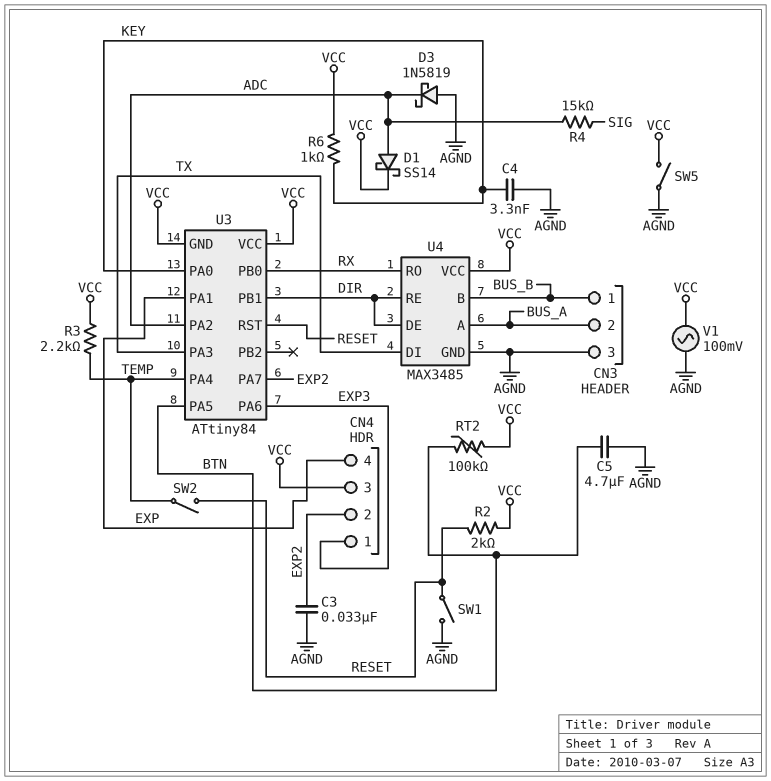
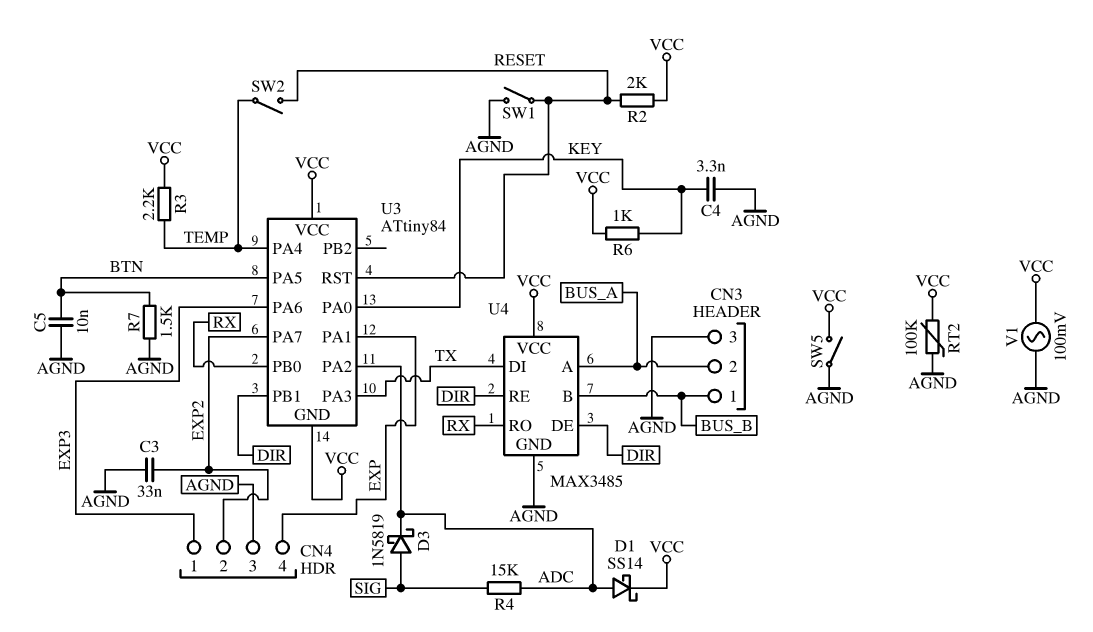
C5: 4.7uF (AGND, BTN) -> 10nF (AGND, BTN)
CN4 pin 3: VCC -> AGND
D3: schottky 1N5819 (A AGND, K ADC) -> schottky 1N5819 (A SIG, K ADC)
R7: none -> 1.5k (AGND, BTN)
RT2: 100k (BTN, VCC) -> 100k (AGND, VCC)

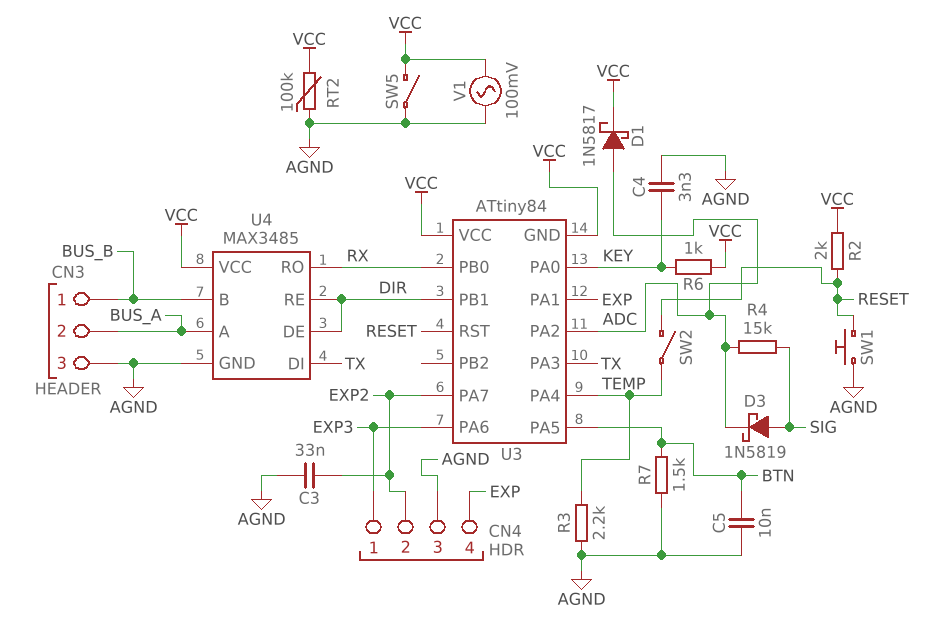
D1: schottky SS14 (A ADC, K VCC) -> schottky 1N5817 (A ADC, K VCC)
R3: 2.2k (TEMP, VCC) -> 2.2k (AGND, TEMP)
SW1: switch (AGND, RESET) -> button (AGND, RESET)

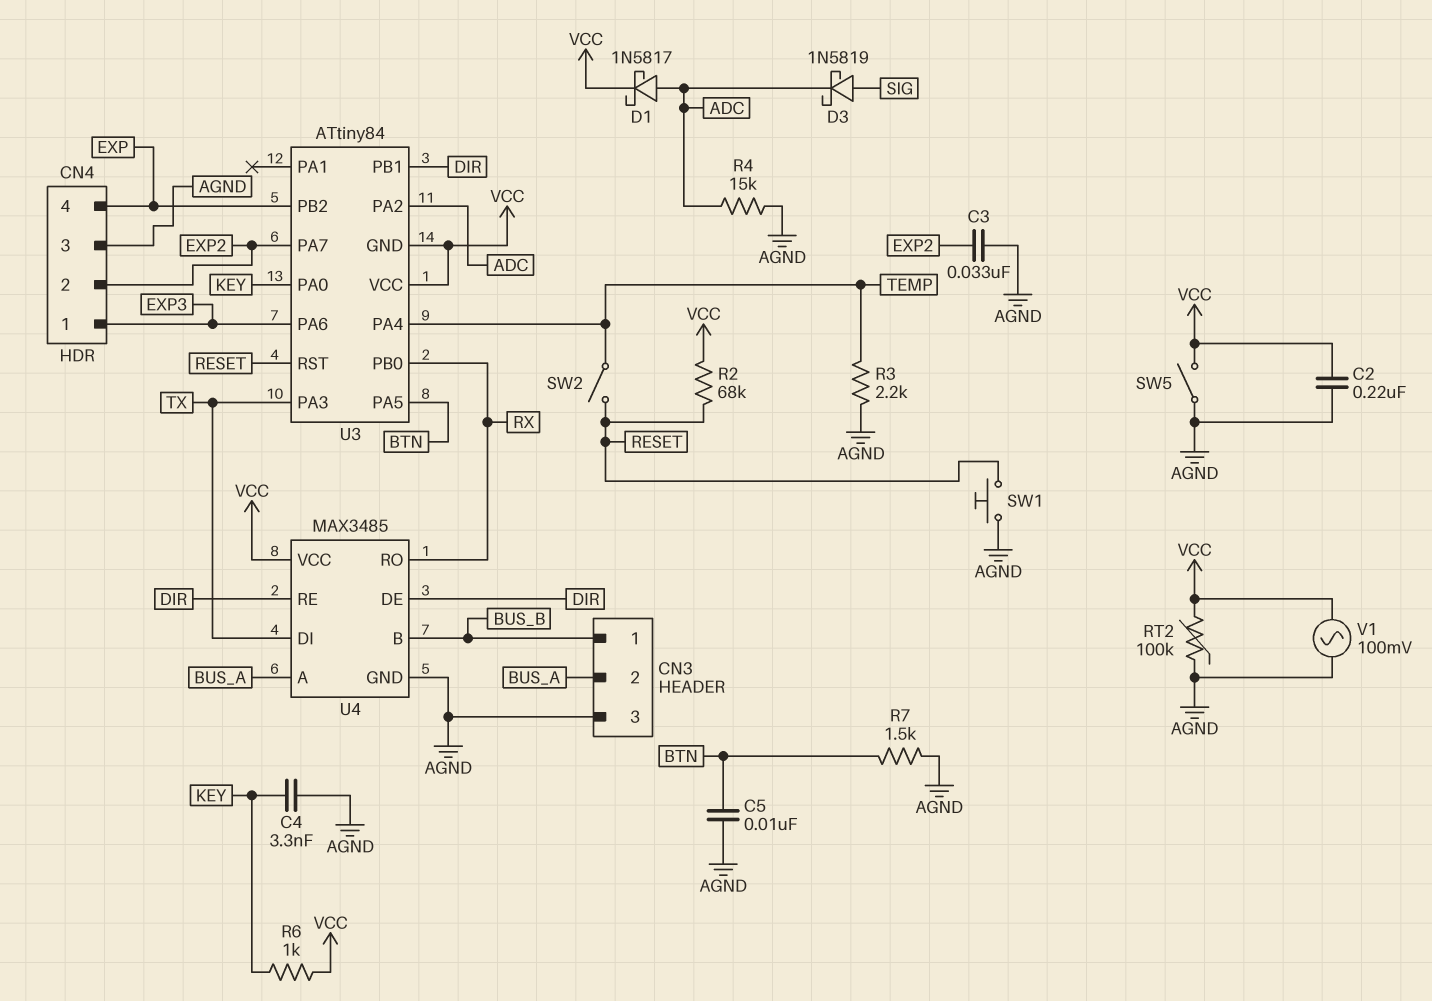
C2: none -> 220nF (AGND, VCC)
R2: 2k (RESET, VCC) -> 68k (RESET, VCC)
R4: 15k (ADC, SIG) -> 15k (ADC, AGND)
U3 pin PA1: EXP -> none
U3 pin PB2: none -> EXP

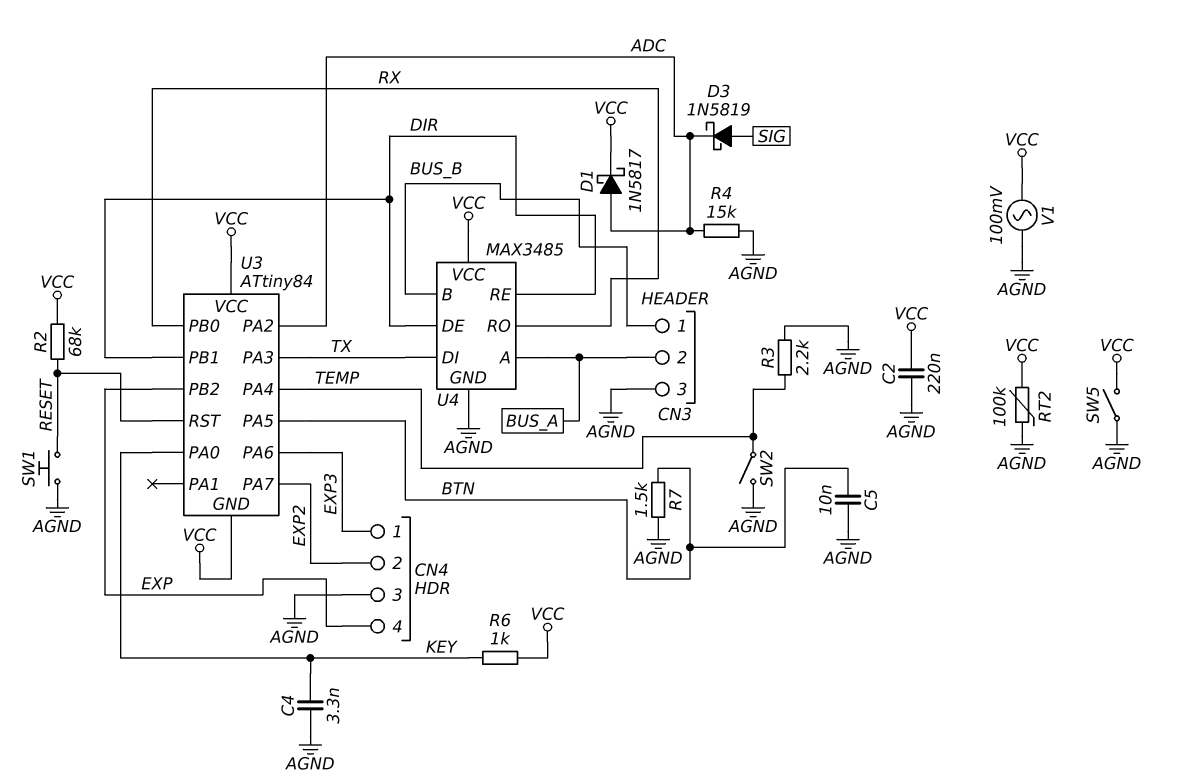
C3: 33nF (AGND, EXP2) -> none
SW2: switch (RESET, TEMP) -> switch (AGND, TEMP)

